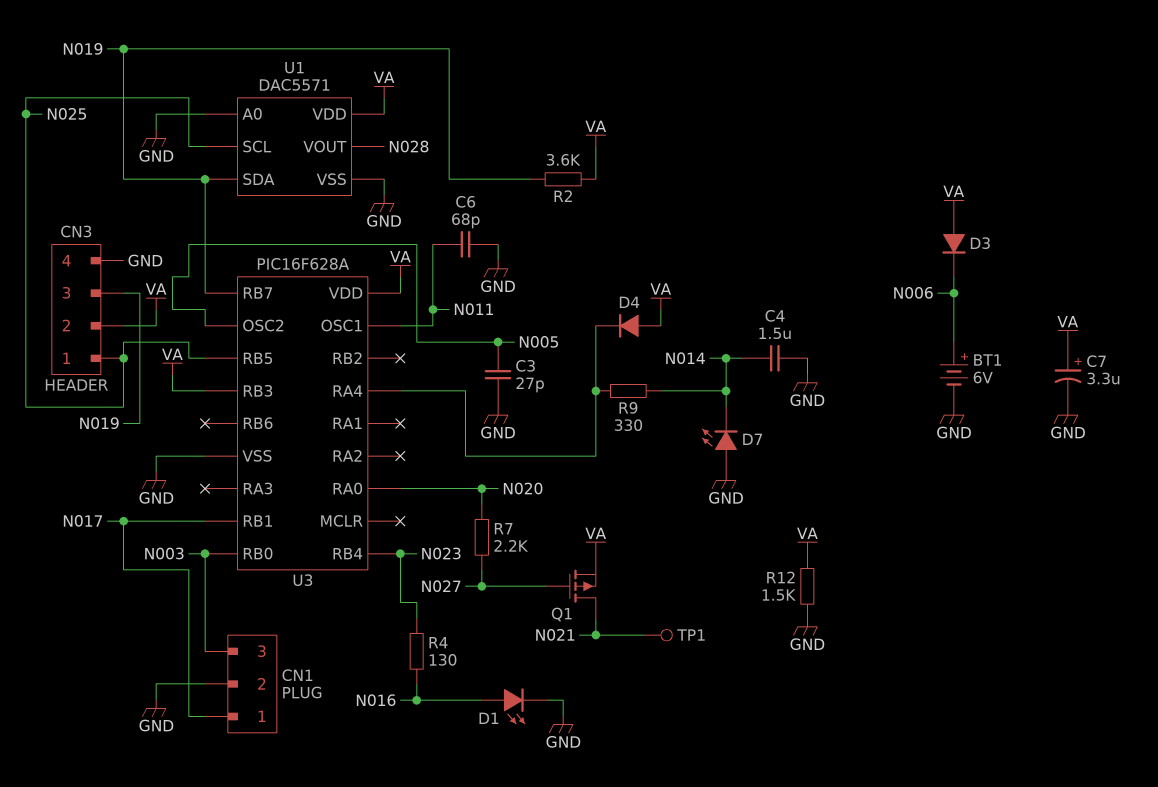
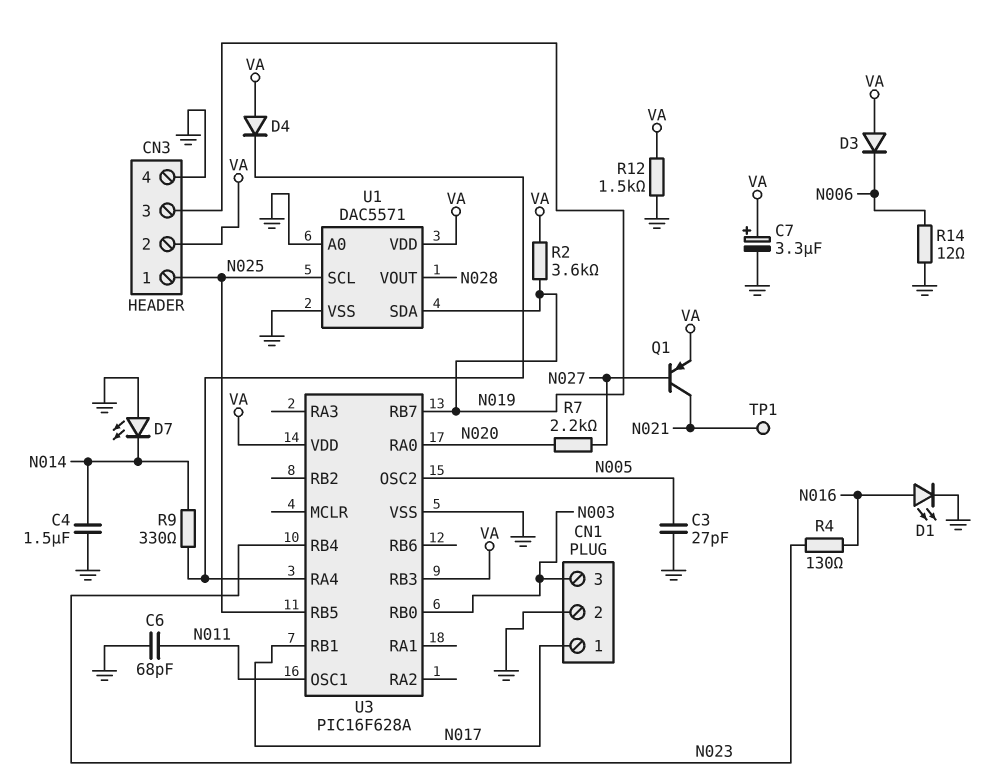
BT1: 6V (plus N006, minus GND) -> none
Q1: PMOS (G N027, D N021, S VA) -> PNP (B N027, C N021, E VA)
R14: none -> 12 (GND, N006)

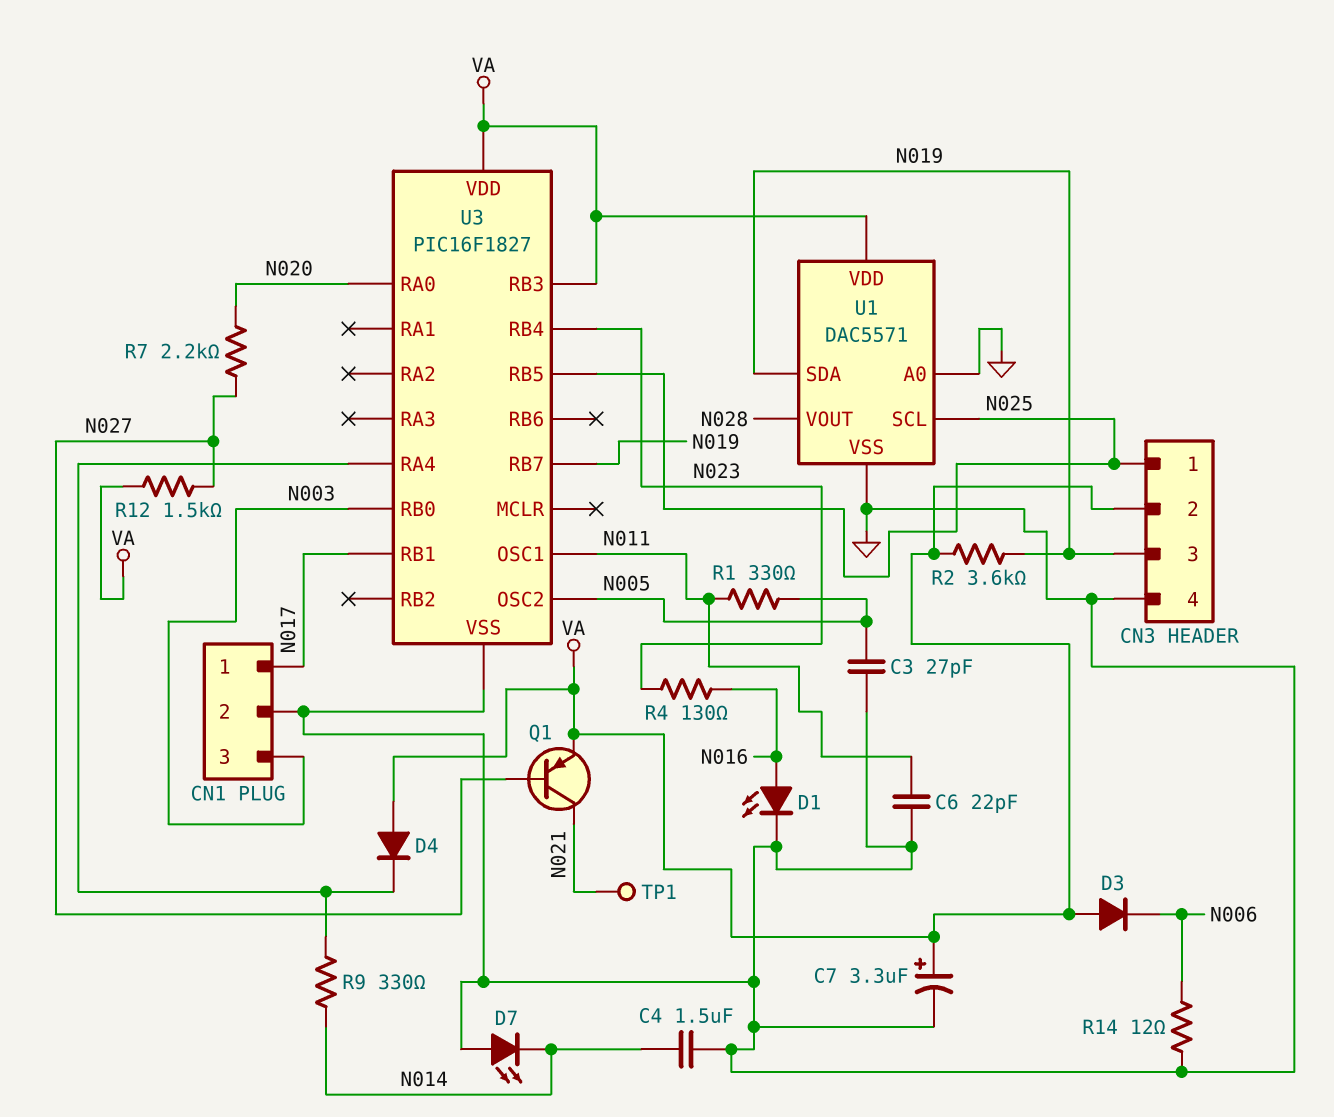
C6: 68pF (GND, N011) -> 22pF (GND, N011)
R1: none -> 330 (N005, N011)
R12: 1.5k (GND, VA) -> 1.5k (N027, VA)
U3: PIC16F628A -> PIC16F1827

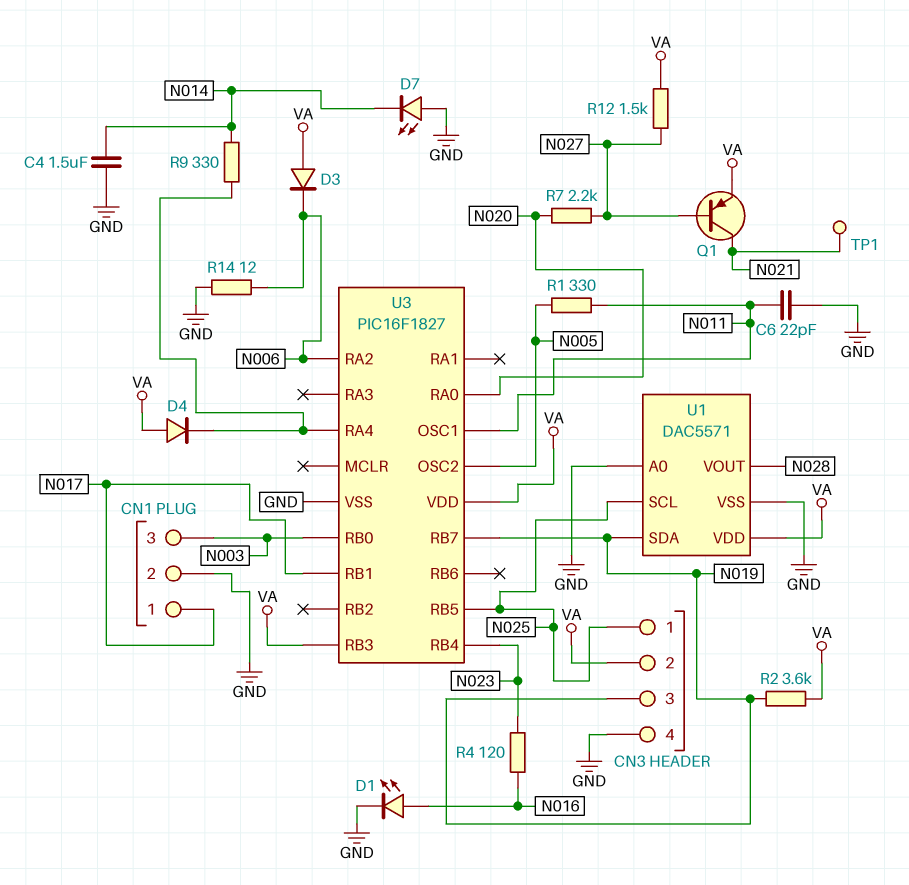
C3: 27pF (GND, N005) -> none
C7: 3.3uF (plus VA, minus GND) -> none
R4: 130 (N016, N023) -> 120 (N016, N023)
U3 pin RA2: none -> N006

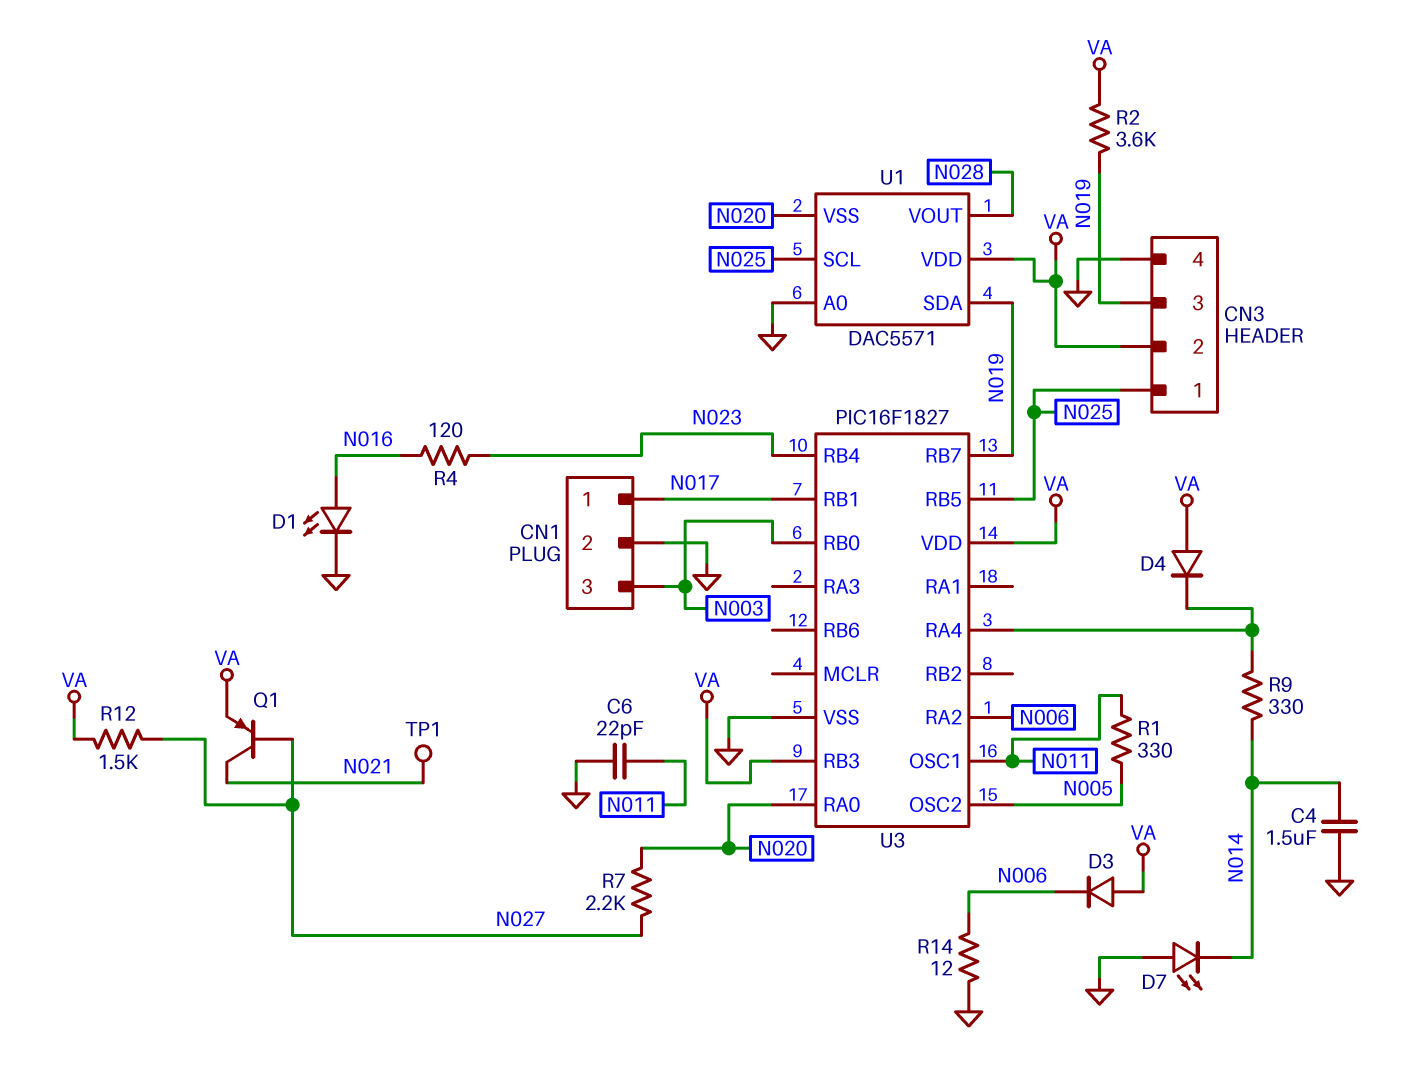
U1 pin VSS: GND -> N020

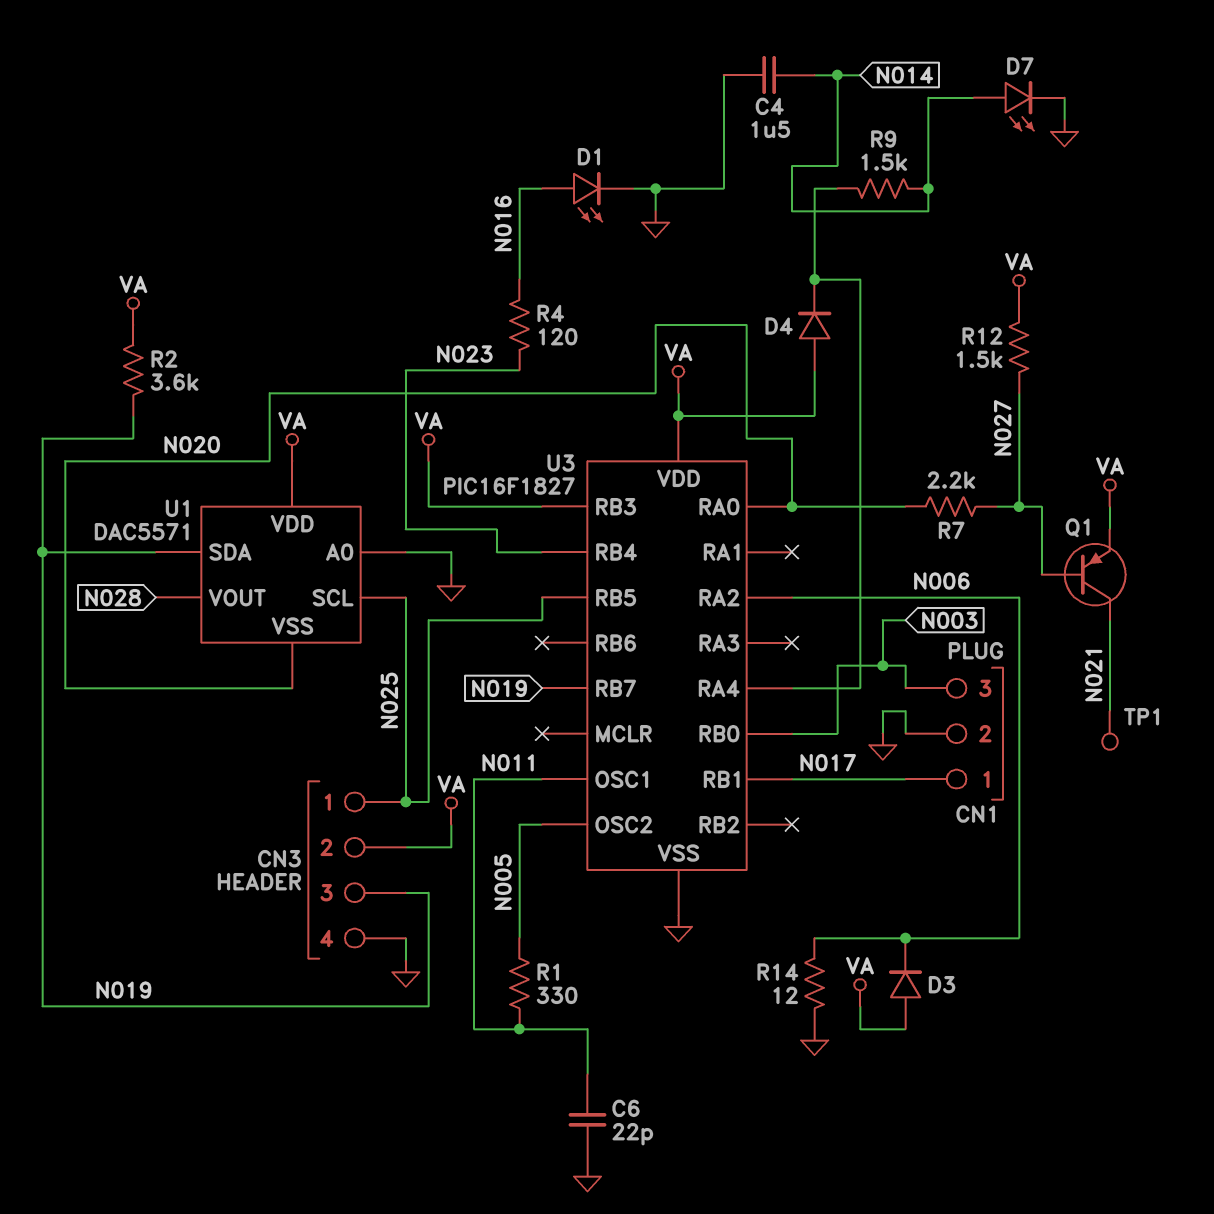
D7: LED (A GND, K N014) -> LED (A N014, K GND)
R9: 330 (N014, U3/RA4) -> 1.5k (N014, U3/RA4)

